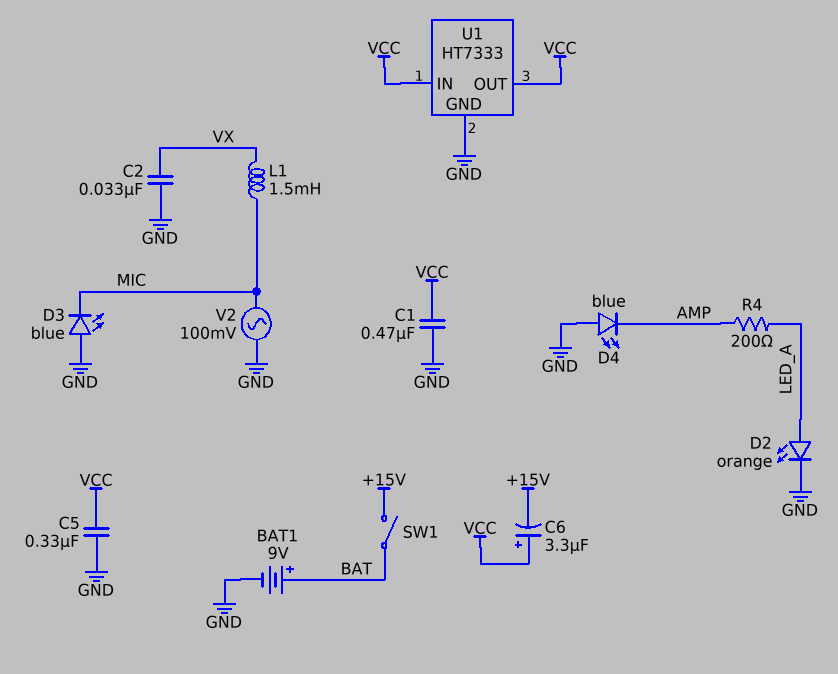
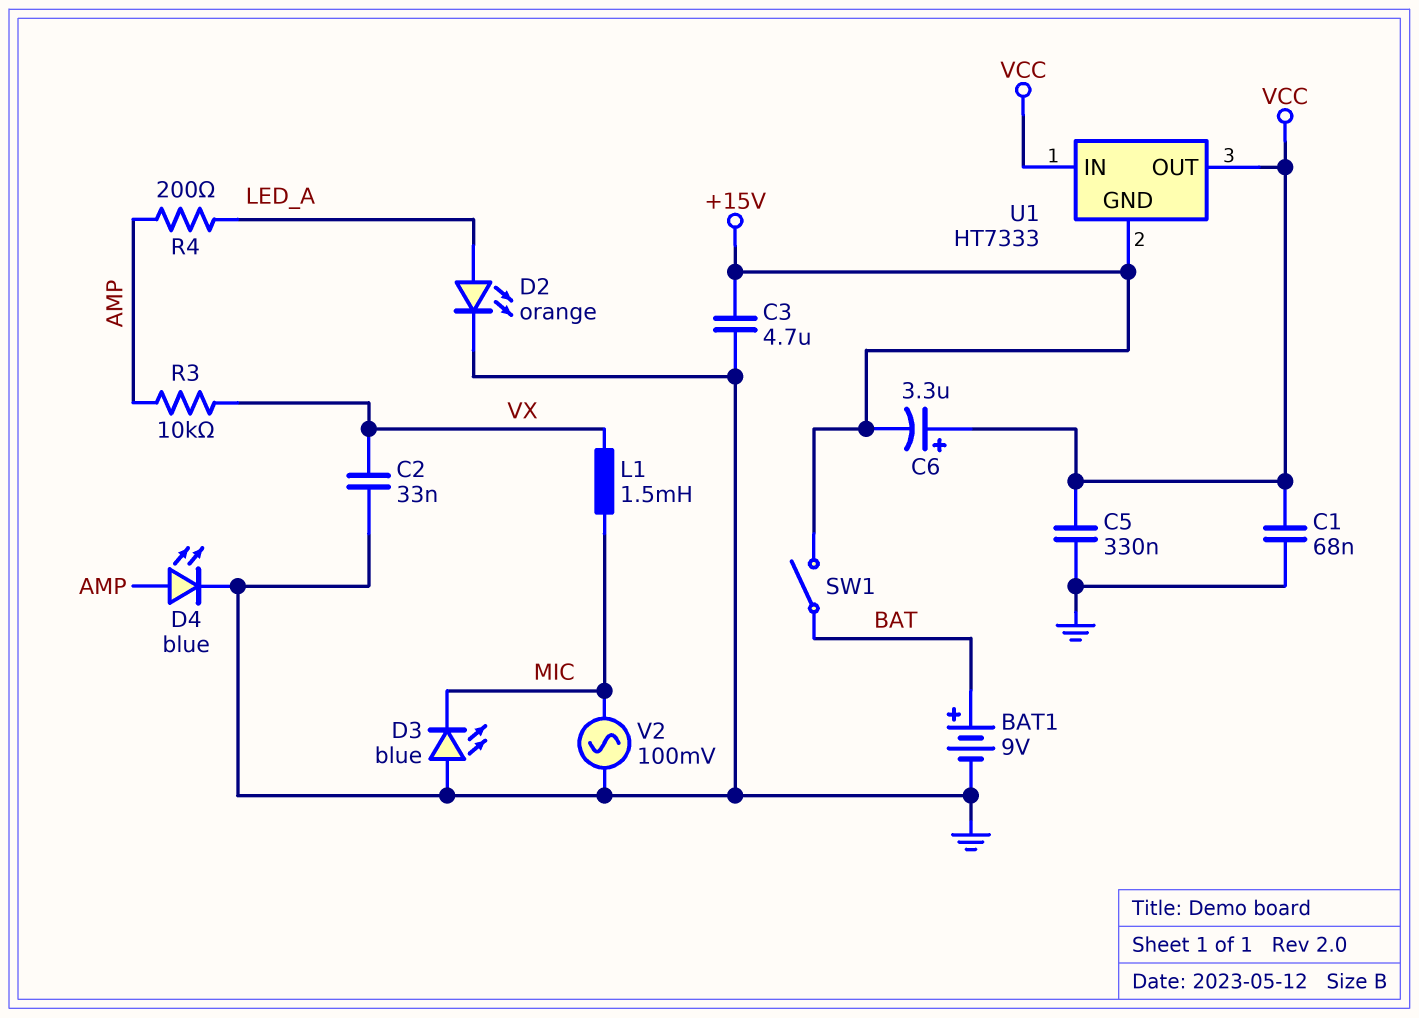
C1: 470nF (GND, VCC) -> 68nF (GND, VCC)
C3: none -> 4.7uF (+15V, GND)
D4: LED blue (A GND, K AMP) -> LED blue (A AMP, K GND)
R3: none -> 10k (AMP, VX)
U1 pin GND: GND -> +15V

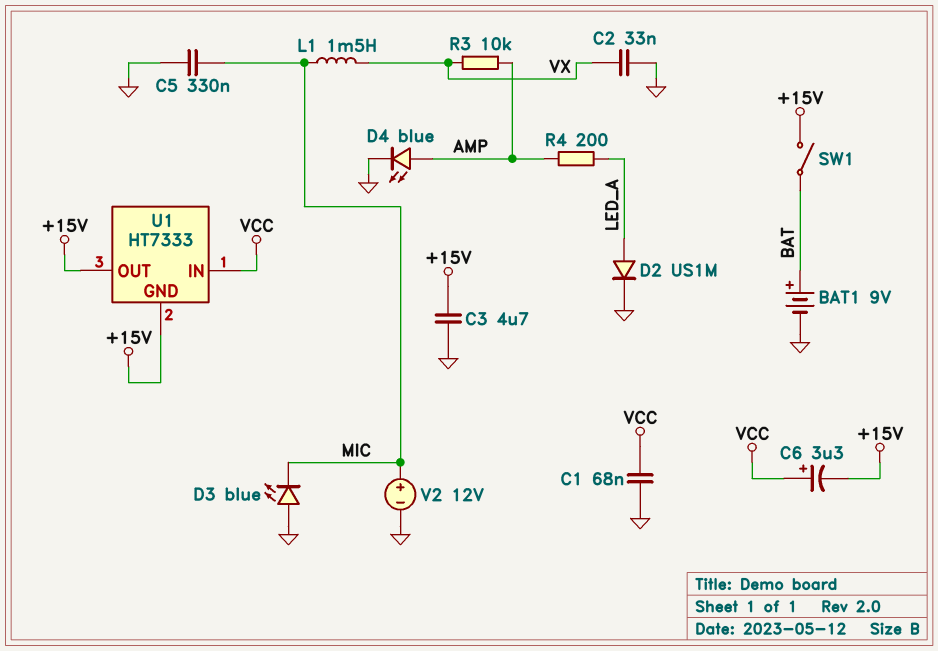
C5: 330nF (GND, VCC) -> 330nF (GND, MIC)
D2: LED orange (A LED_A, K GND) -> diode US1M (A LED_A, K GND)
U1 pin OUT: VCC -> +15V
V2: AC 100mV (GND, MIC) -> 12V (plus MIC, minus GND)

